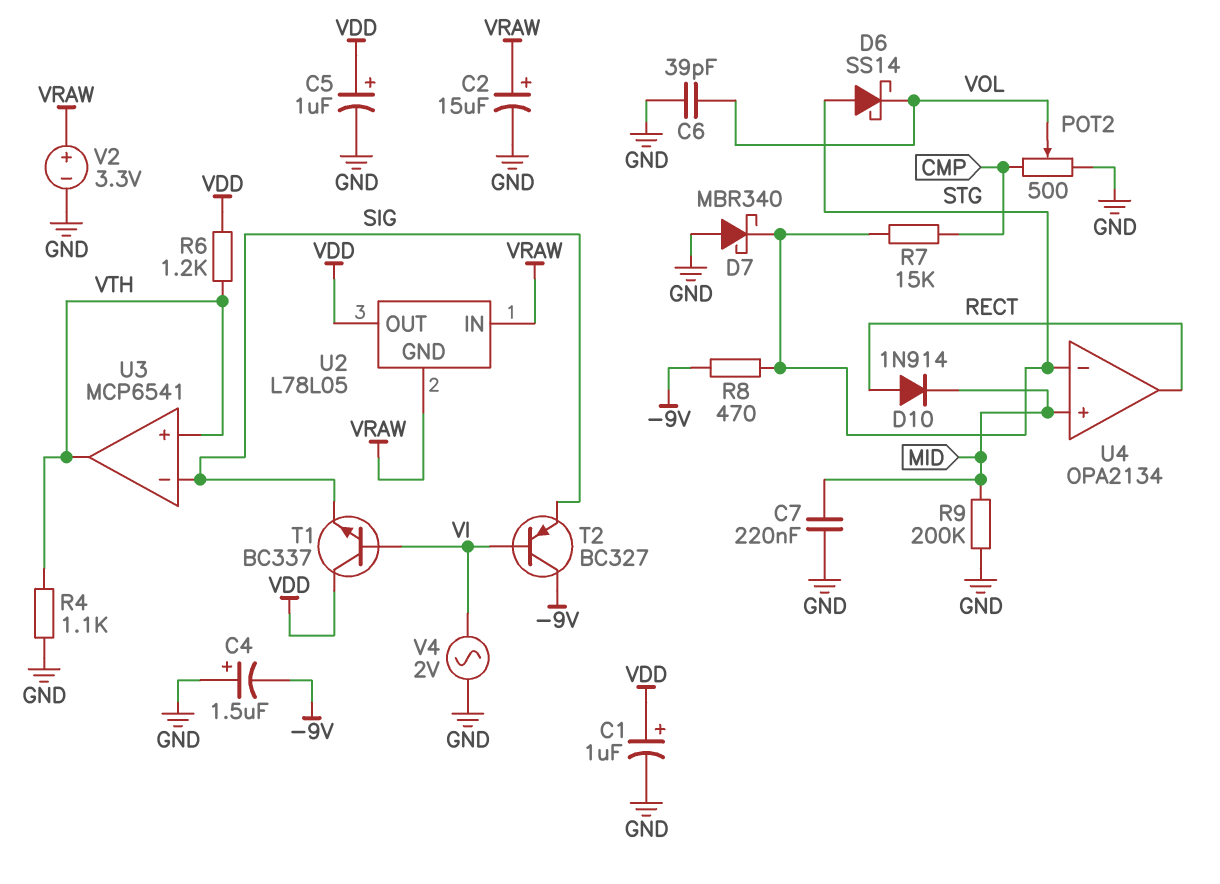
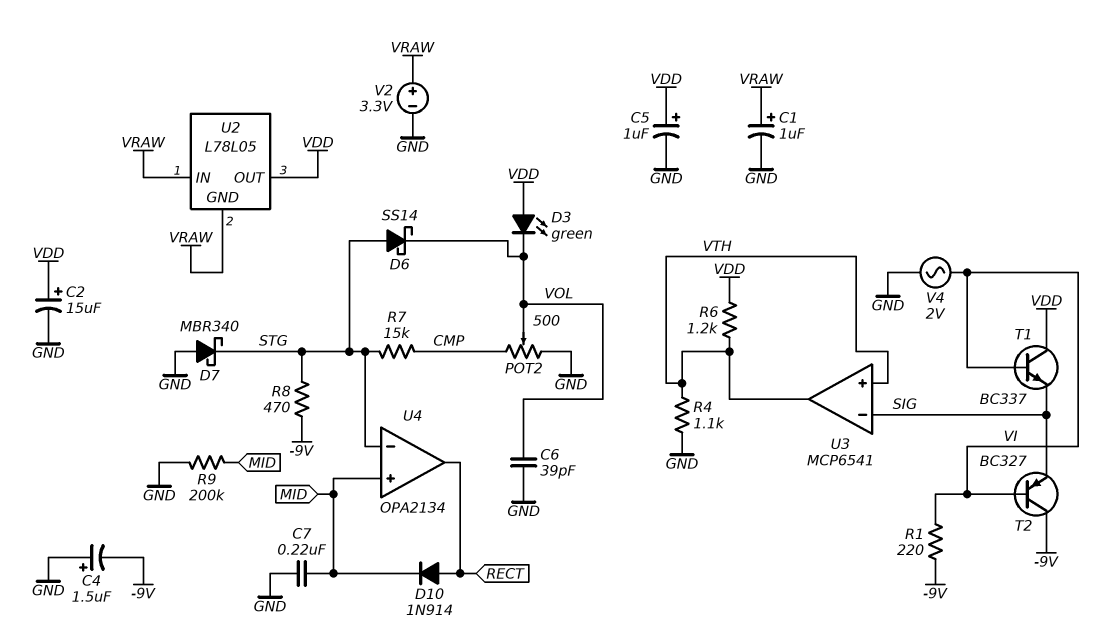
C1: 1uF (plus VDD, minus GND) -> 1uF (plus VRAW, minus GND)
C2: 15uF (plus VRAW, minus GND) -> 15uF (plus VDD, minus GND)
D3: none -> LED green (A VDD, K VOL)
R1: none -> 220 (-9V, VI)

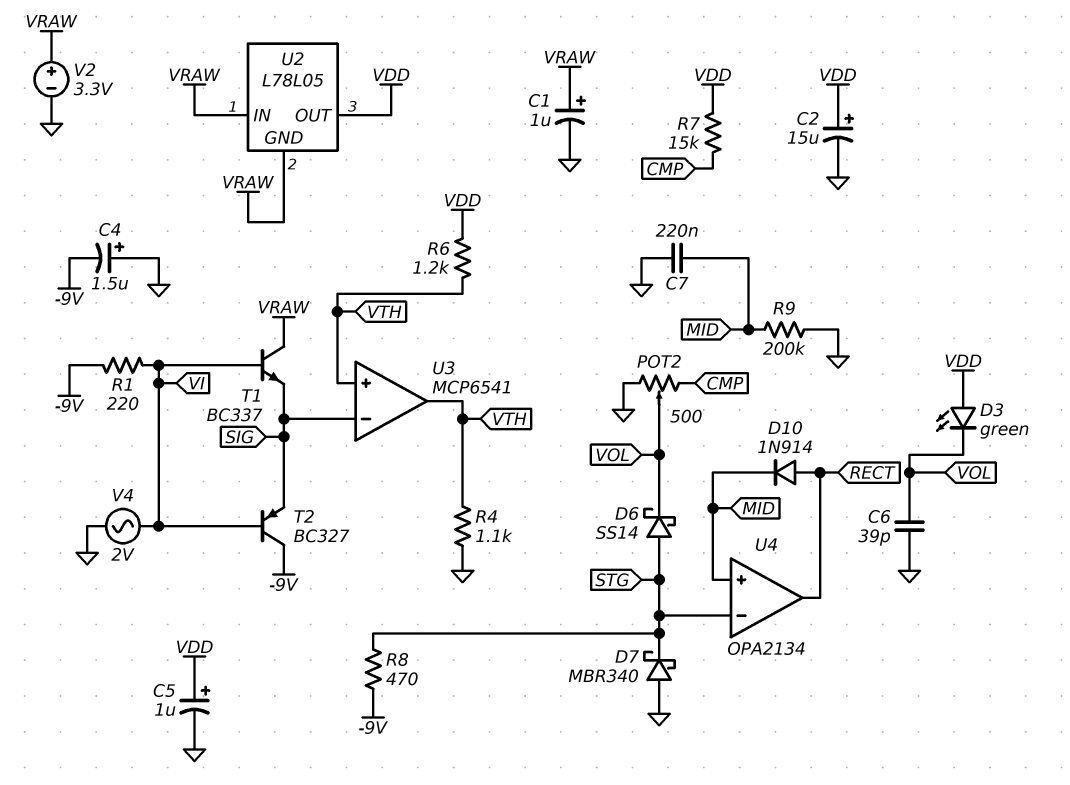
R7: 15k (CMP, STG) -> 15k (CMP, VDD)
T1: NPN BC337 (B VI, C VDD, E SIG) -> NPN BC337 (B VI, C VRAW, E SIG)

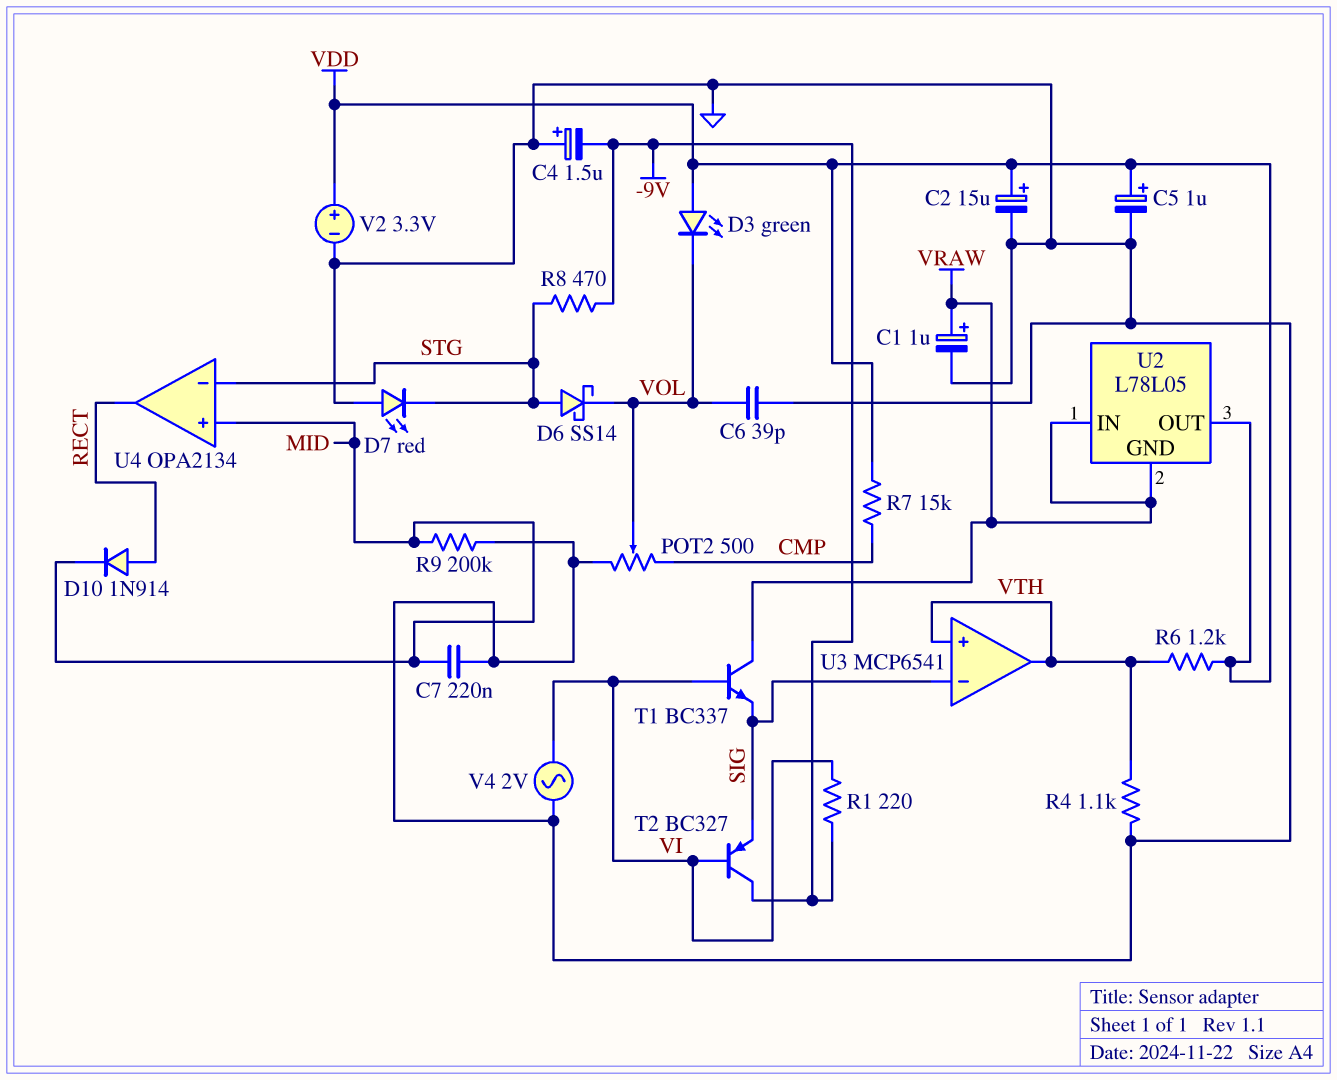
D7: schottky MBR340 (A GND, K STG) -> LED red (A GND, K STG)
V2: 3.3V (plus VRAW, minus GND) -> 3.3V (plus VDD, minus GND)

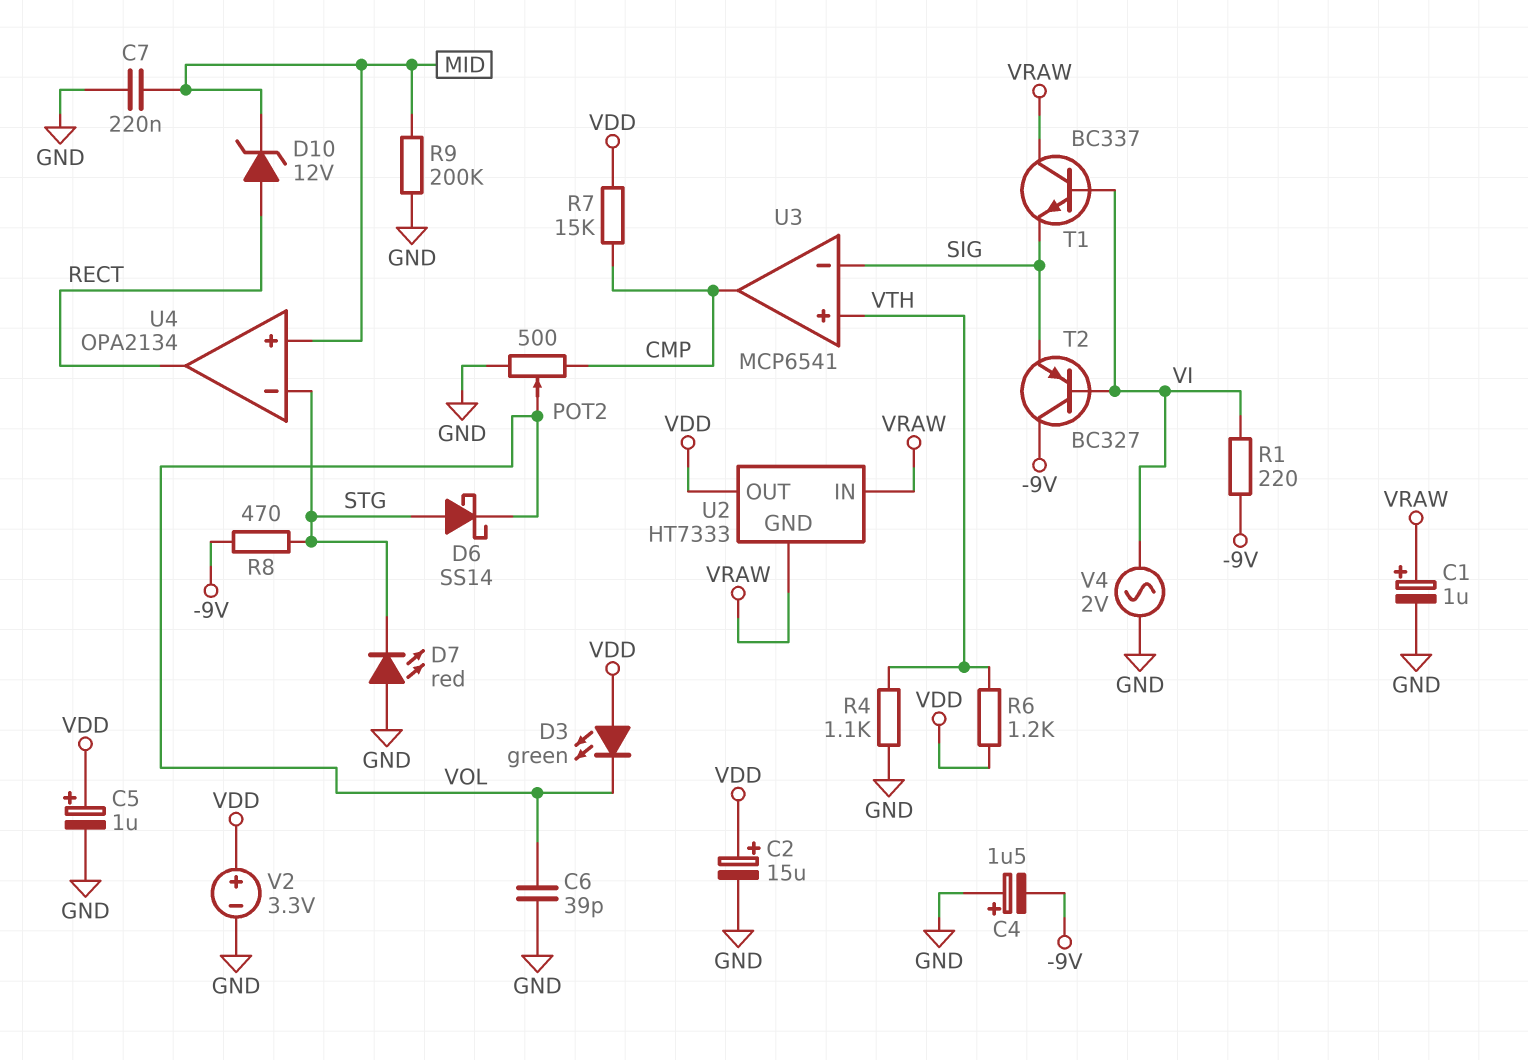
D10: diode 1N914 (A RECT, K MID) -> zener 12V (A RECT, K MID)
U2: L78L05 -> HT7333
U3 pin out: VTH -> CMP

